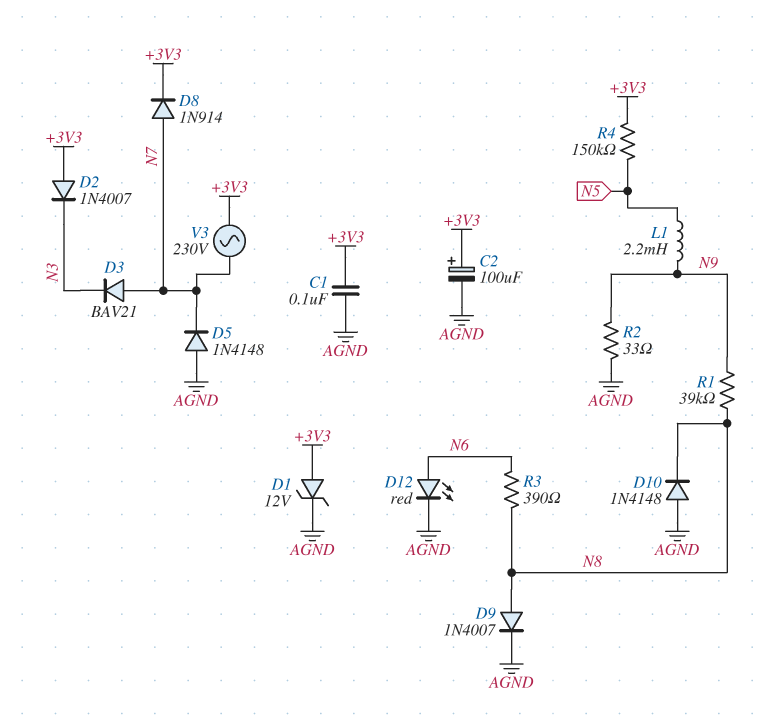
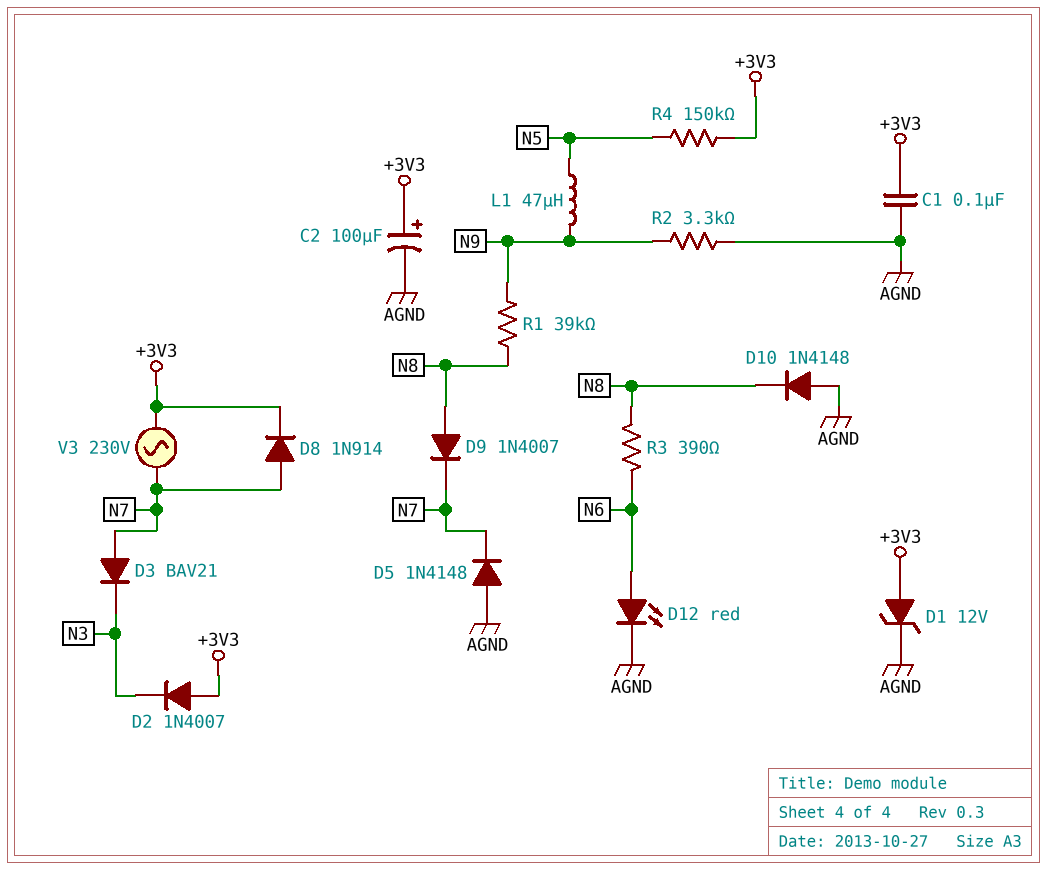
D9: diode 1N4007 (A N8, K AGND) -> diode 1N4007 (A N8, K N7)
L1: 2.2mH (N5, N9) -> 47uH (N5, N9)
R2: 33 (AGND, N9) -> 3.3k (AGND, N9)

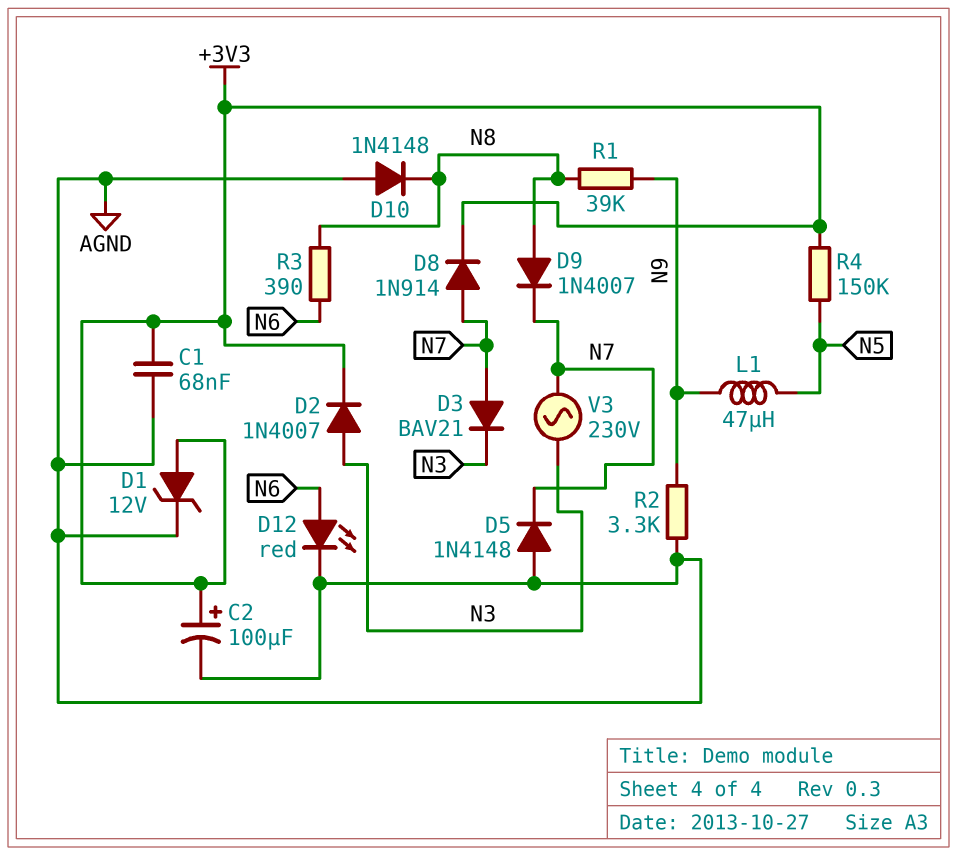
C1: 100nF (+3V3, AGND) -> 68nF (+3V3, AGND)
D2: diode 1N4007 (A +3V3, K N3) -> diode 1N4007 (A N3, K +3V3)
V3: AC 230V (+3V3, N7) -> AC 230V (N3, N7)

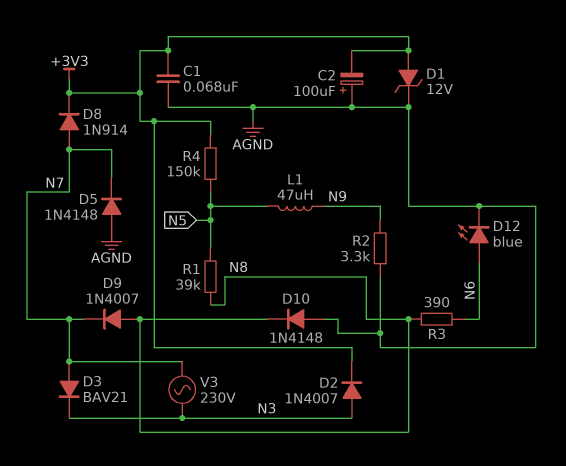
C2: 100uF (plus +3V3, minus AGND) -> 100uF (plus AGND, minus +3V3)
D12: LED red (A N6, K AGND) -> LED blue (A N6, K AGND)
R1: 39k (N8, N9) -> 39k (N5, N8)

